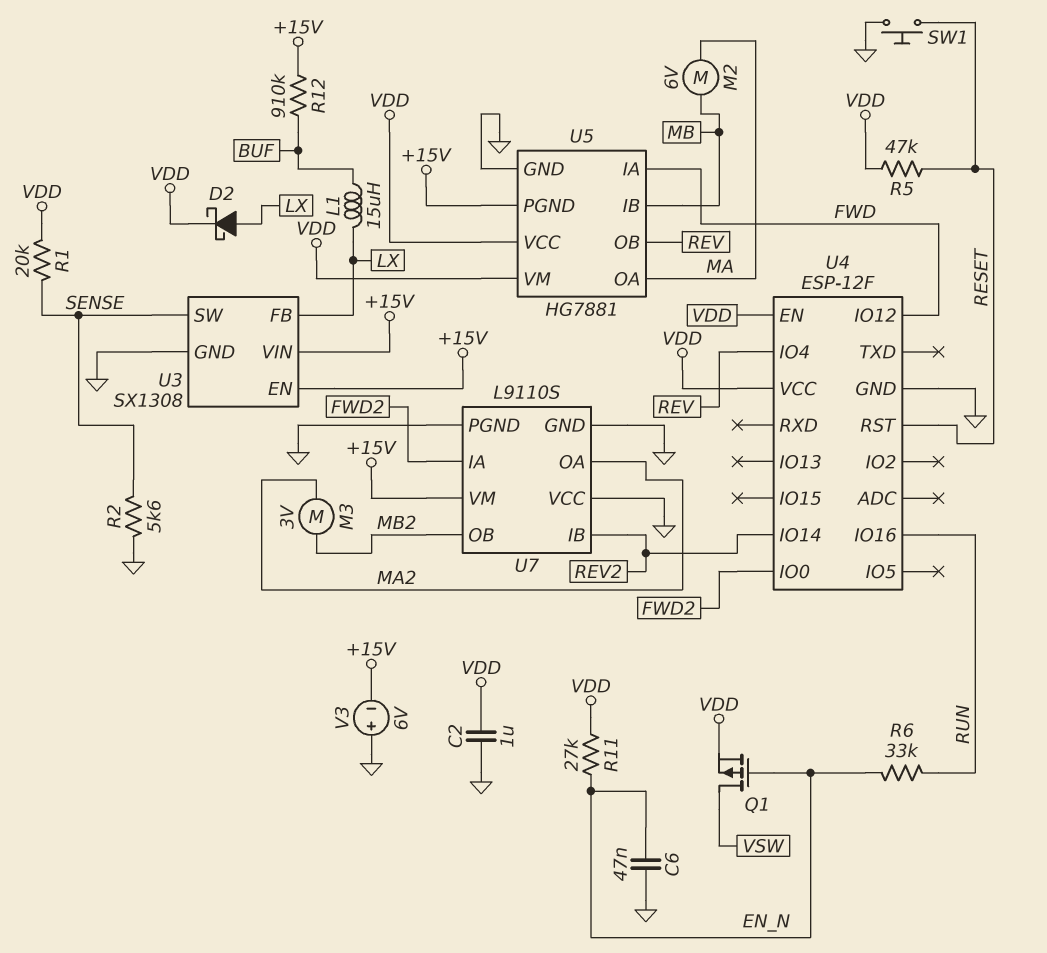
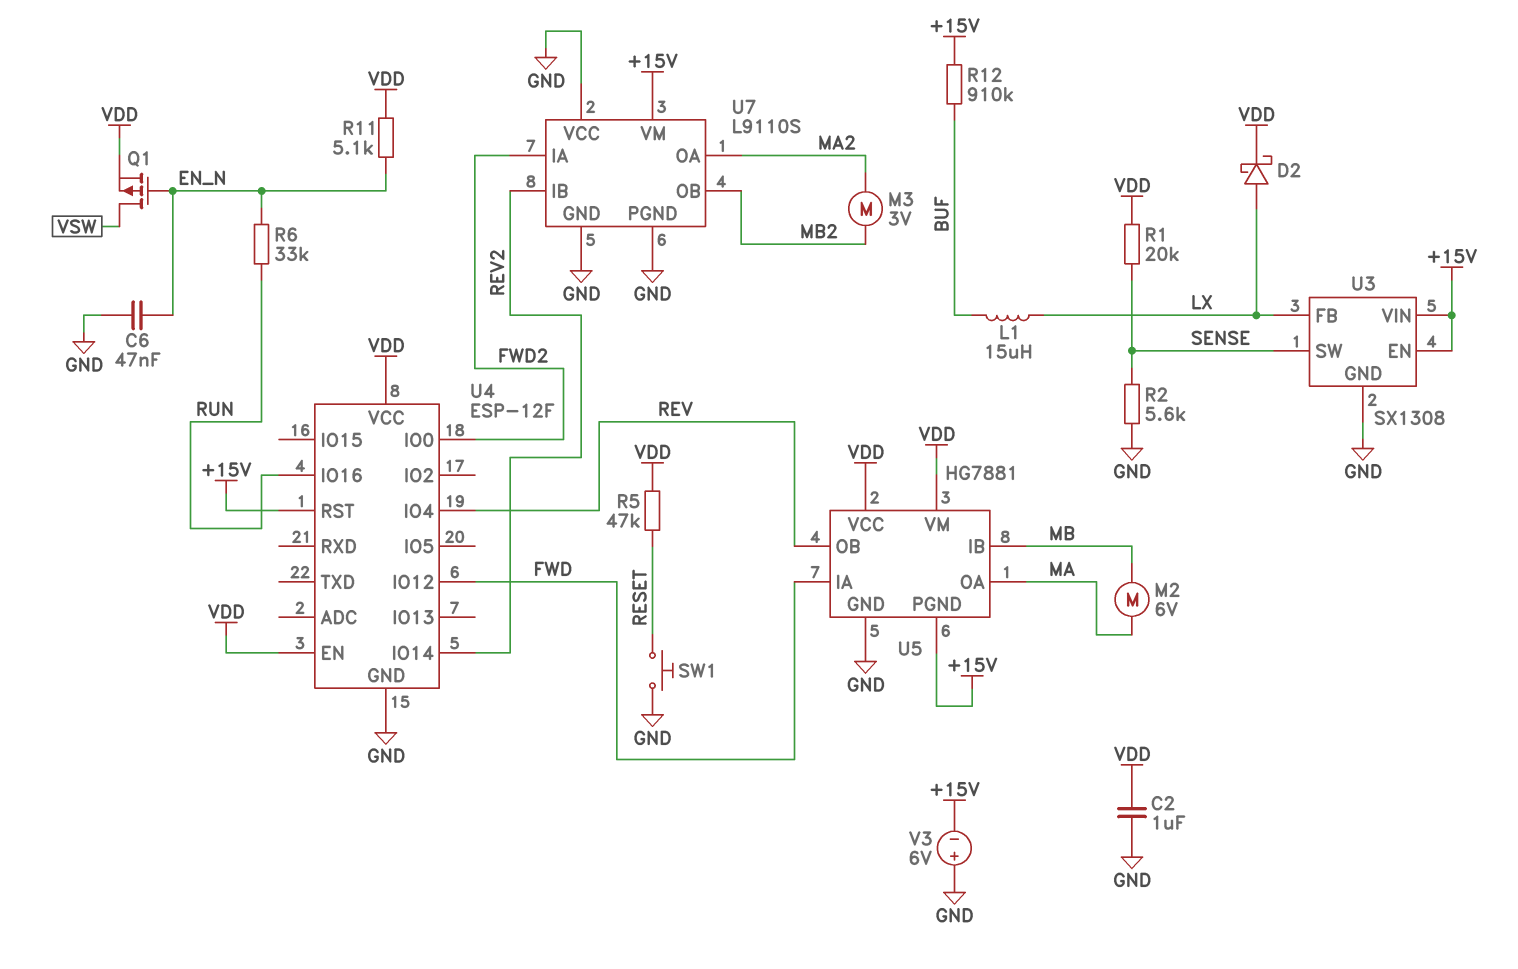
R11: 27k (EN_N, VDD) -> 5.1k (EN_N, VDD)
U4 pin RST: RESET -> +15V

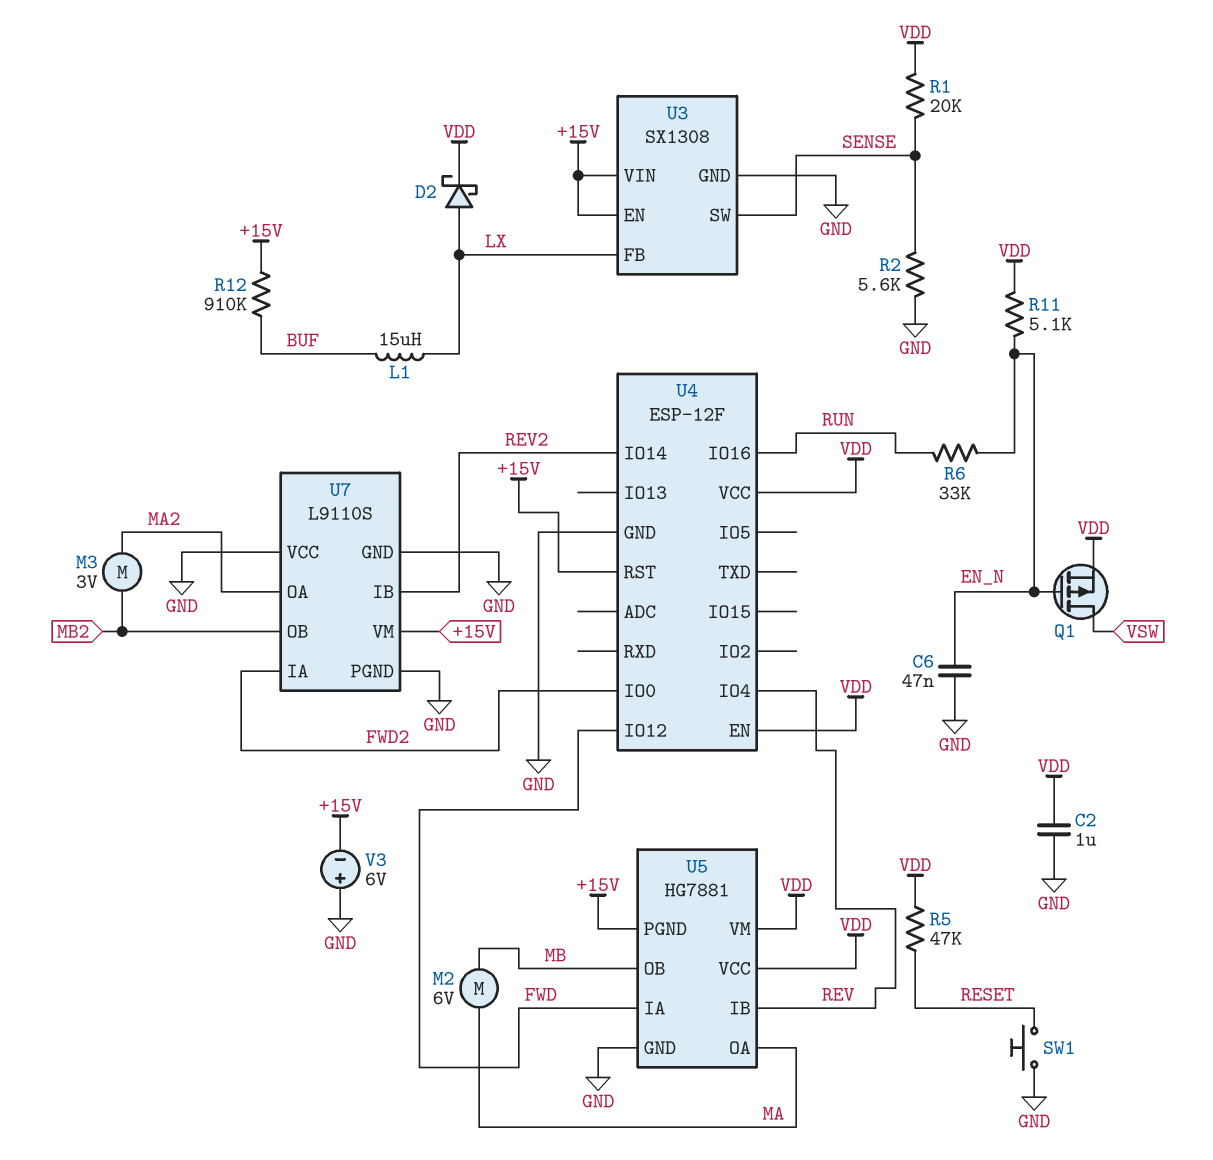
U5 pin IB: MB -> REV
U5 pin OB: REV -> MB

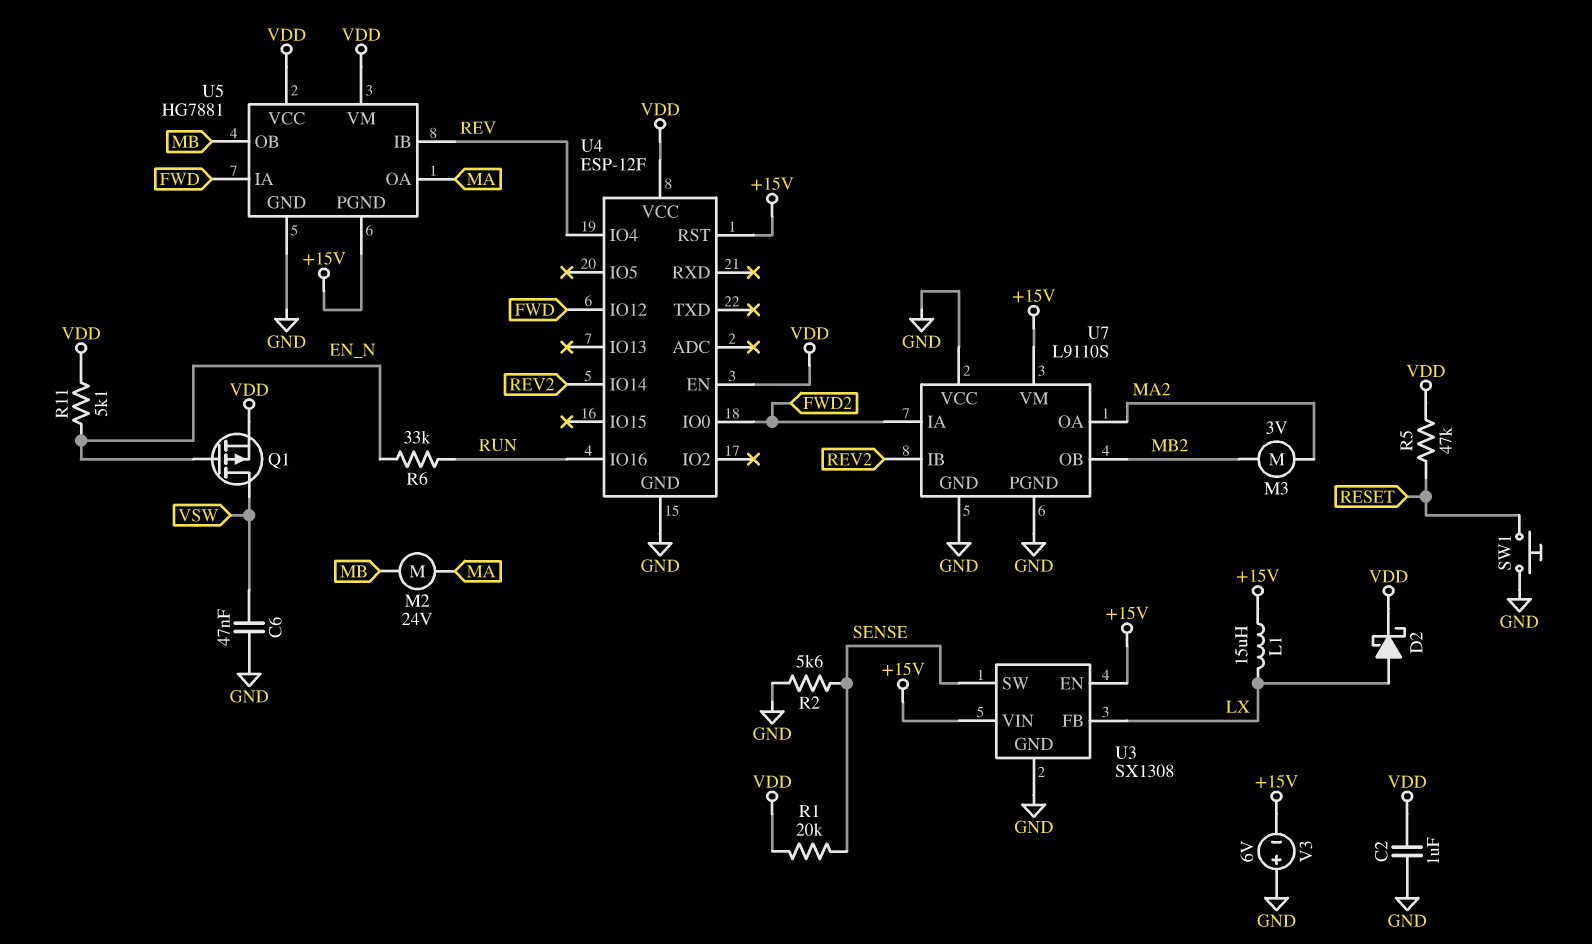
C6: 47nF (EN_N, GND) -> 47nF (GND, VSW)
L1: 15uH (BUF, LX) -> 15uH (+15V, LX)
M2: motor 6V (MA, MB) -> motor 24V (MA, MB)
R12: 910k (+15V, BUF) -> none

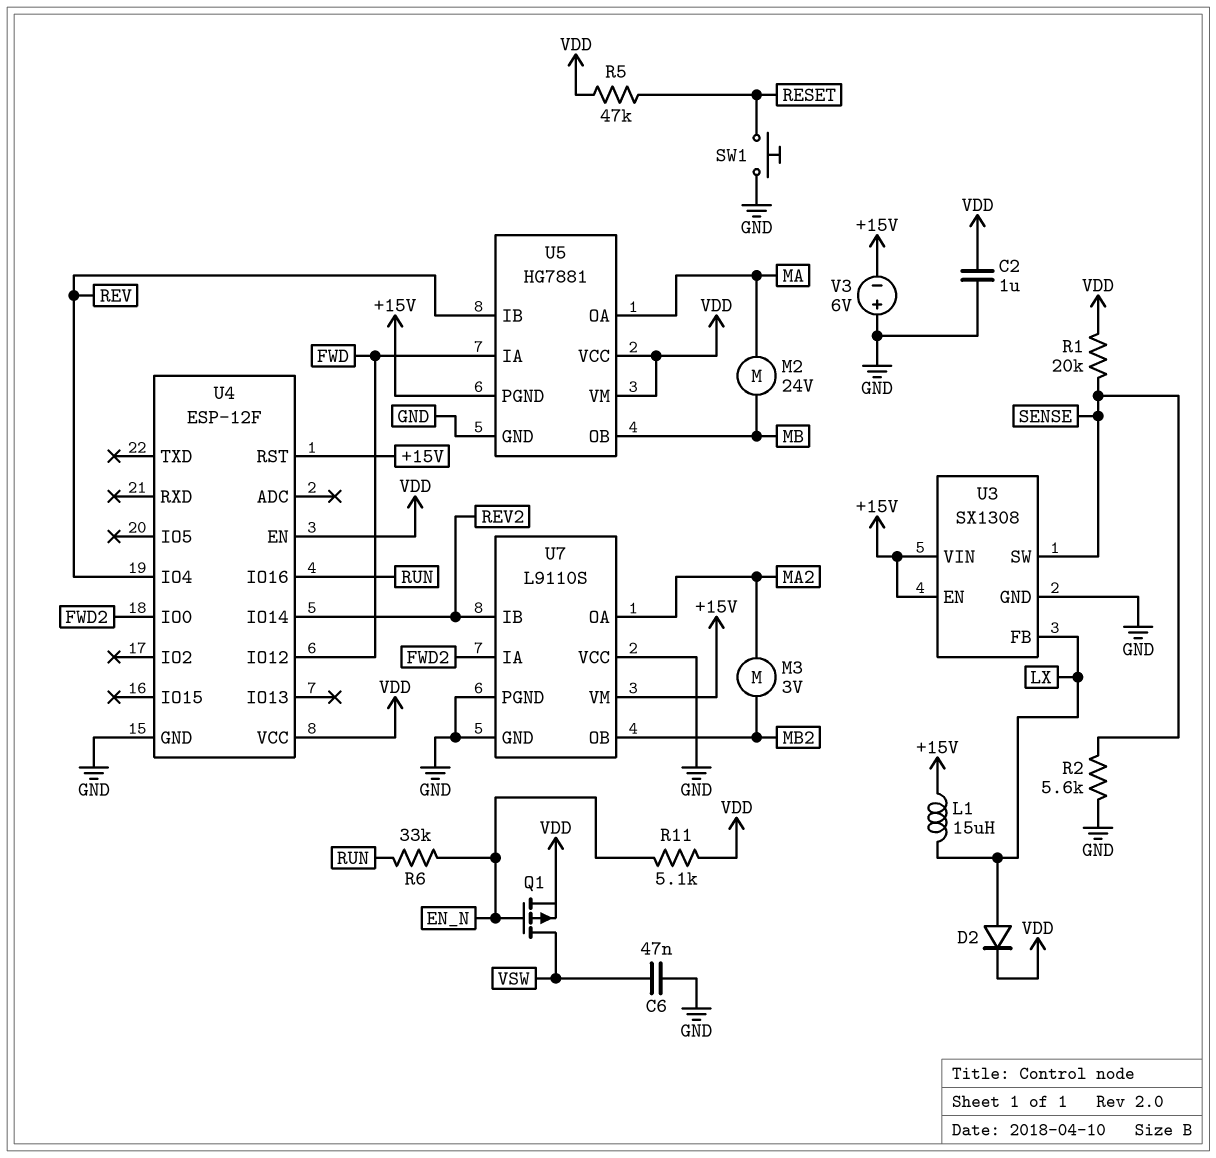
D2: schottky (A LX, K VDD) -> diode (A LX, K VDD)

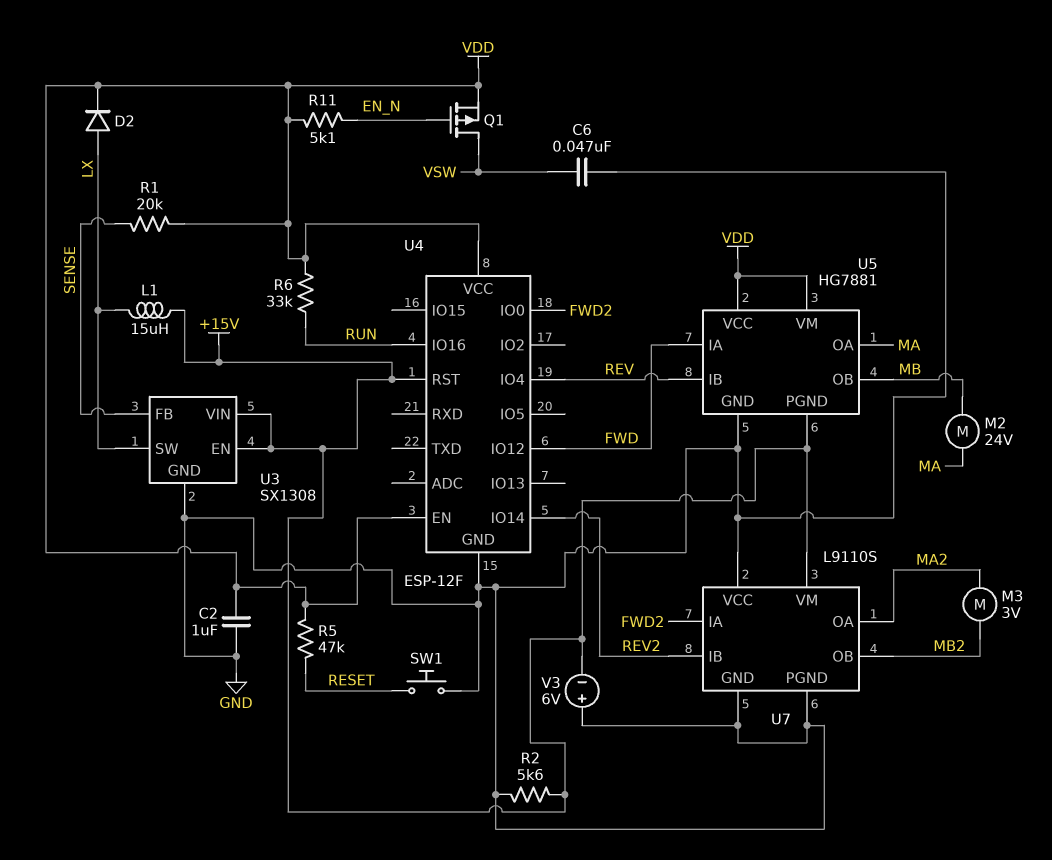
R2: 5.6k (GND, SENSE) -> 5.6k (+15V, GND)
R6: 33k (EN_N, RUN) -> 33k (RUN, VDD)
U3 pin FB: LX -> SENSE
U3 pin SW: SENSE -> LX

